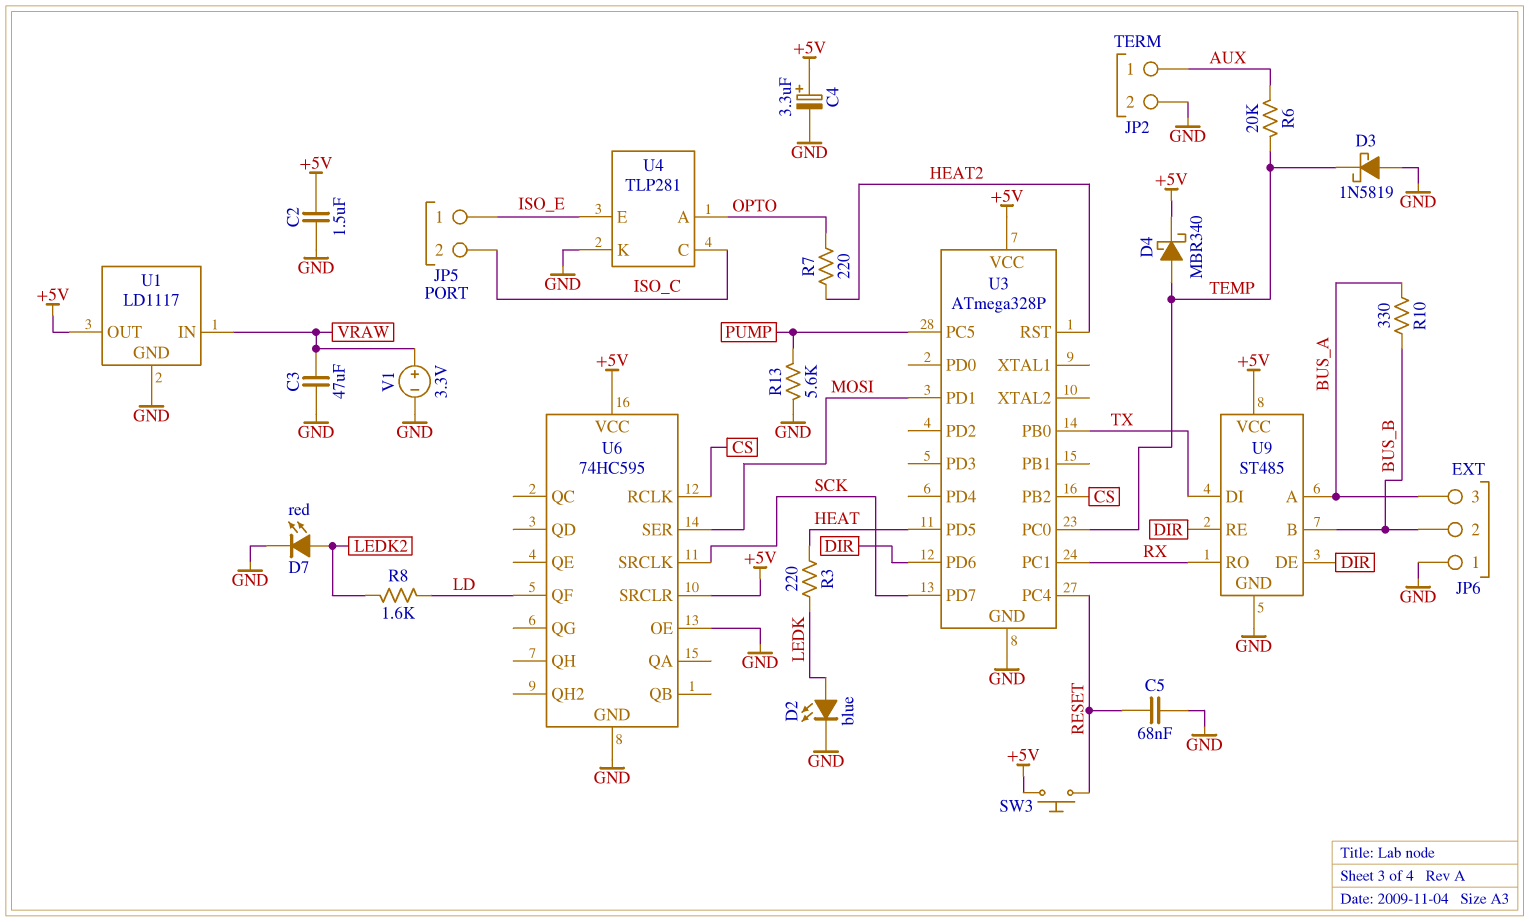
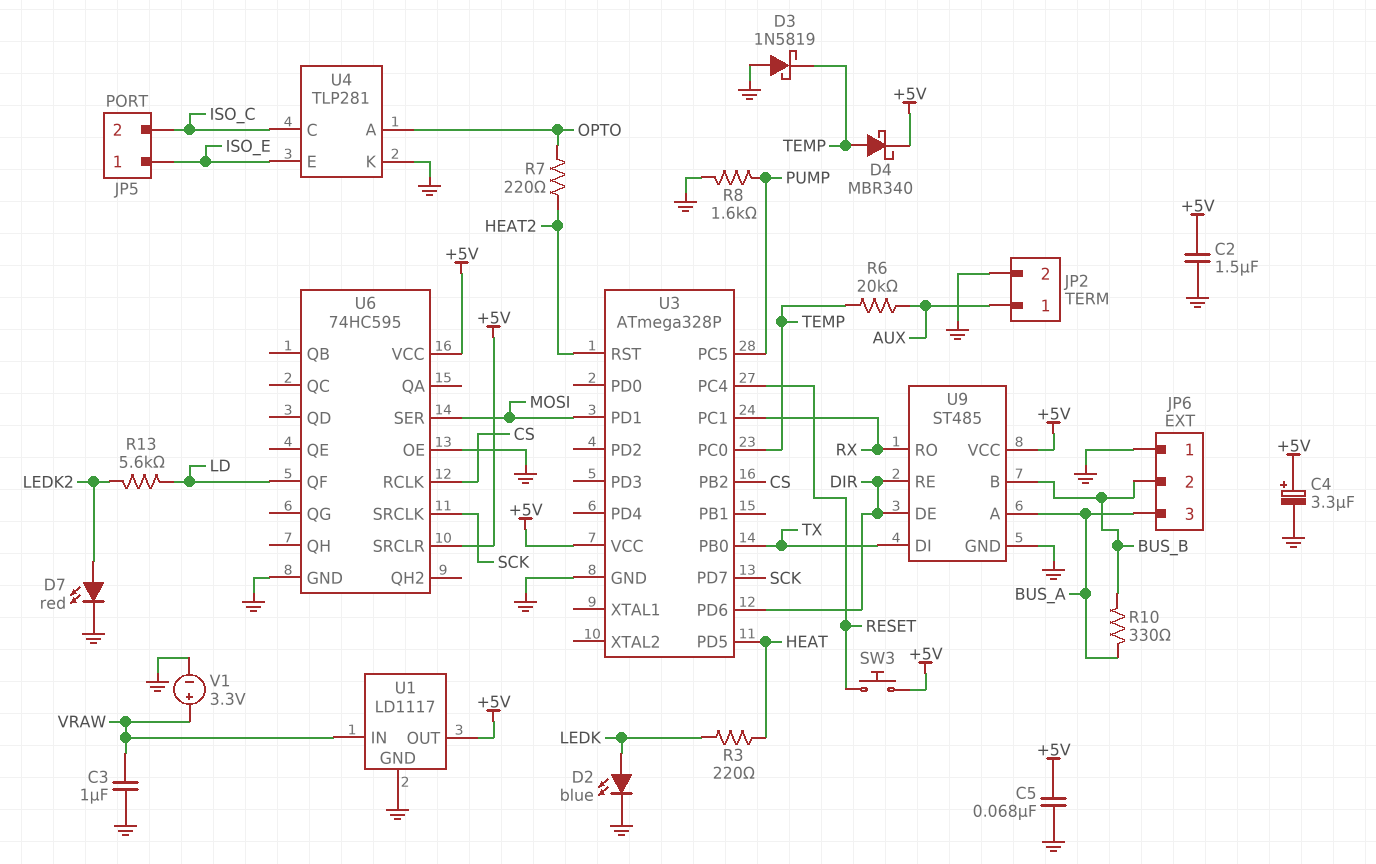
C3: 47uF (GND, VRAW) -> 1uF (GND, VRAW)
C5: 68nF (GND, RESET) -> 68nF (+5V, GND)
R8: 1.6k (LD, LEDK2) -> 1.6k (GND, PUMP)
R13: 5.6k (GND, PUMP) -> 5.6k (LD, LEDK2)

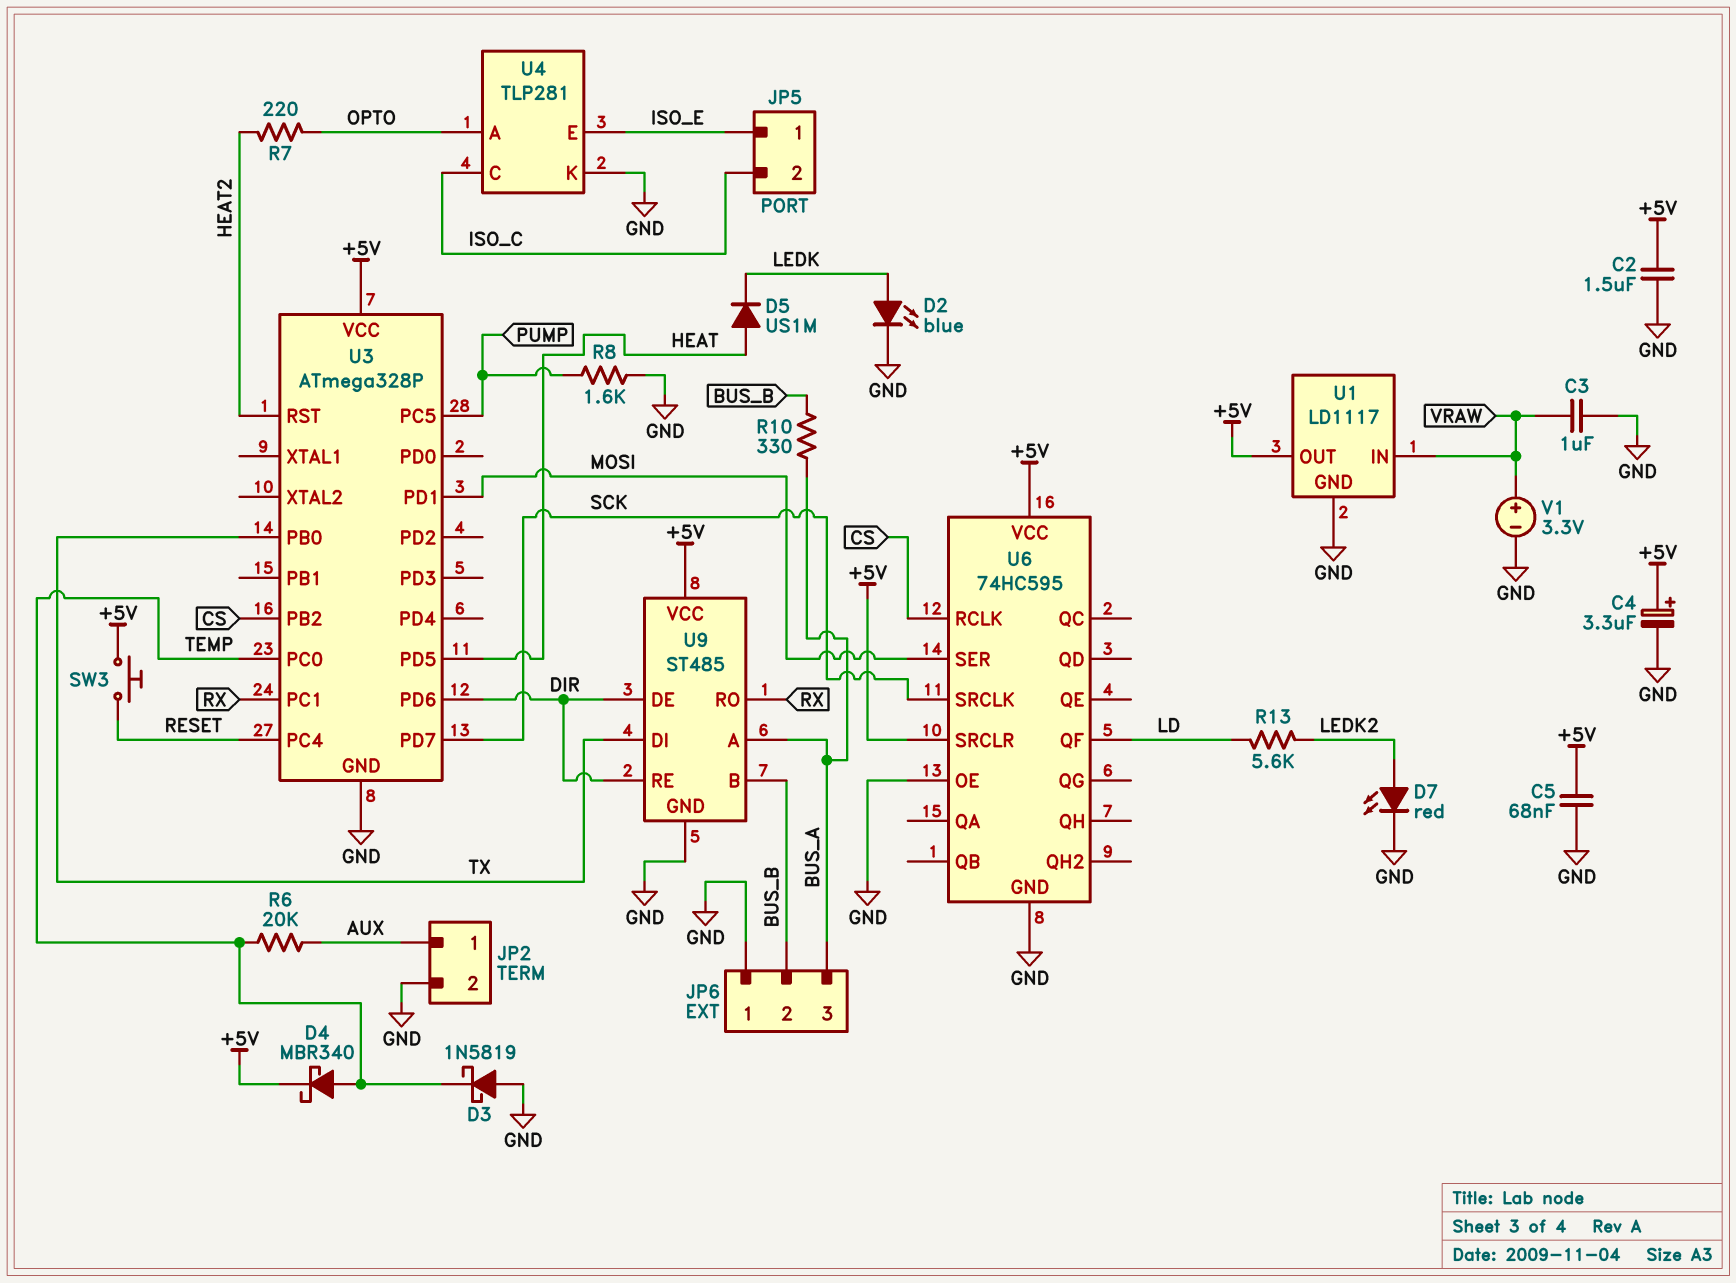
D5: none -> diode US1M (A HEAT, K LEDK)
R3: 220 (HEAT, LEDK) -> none

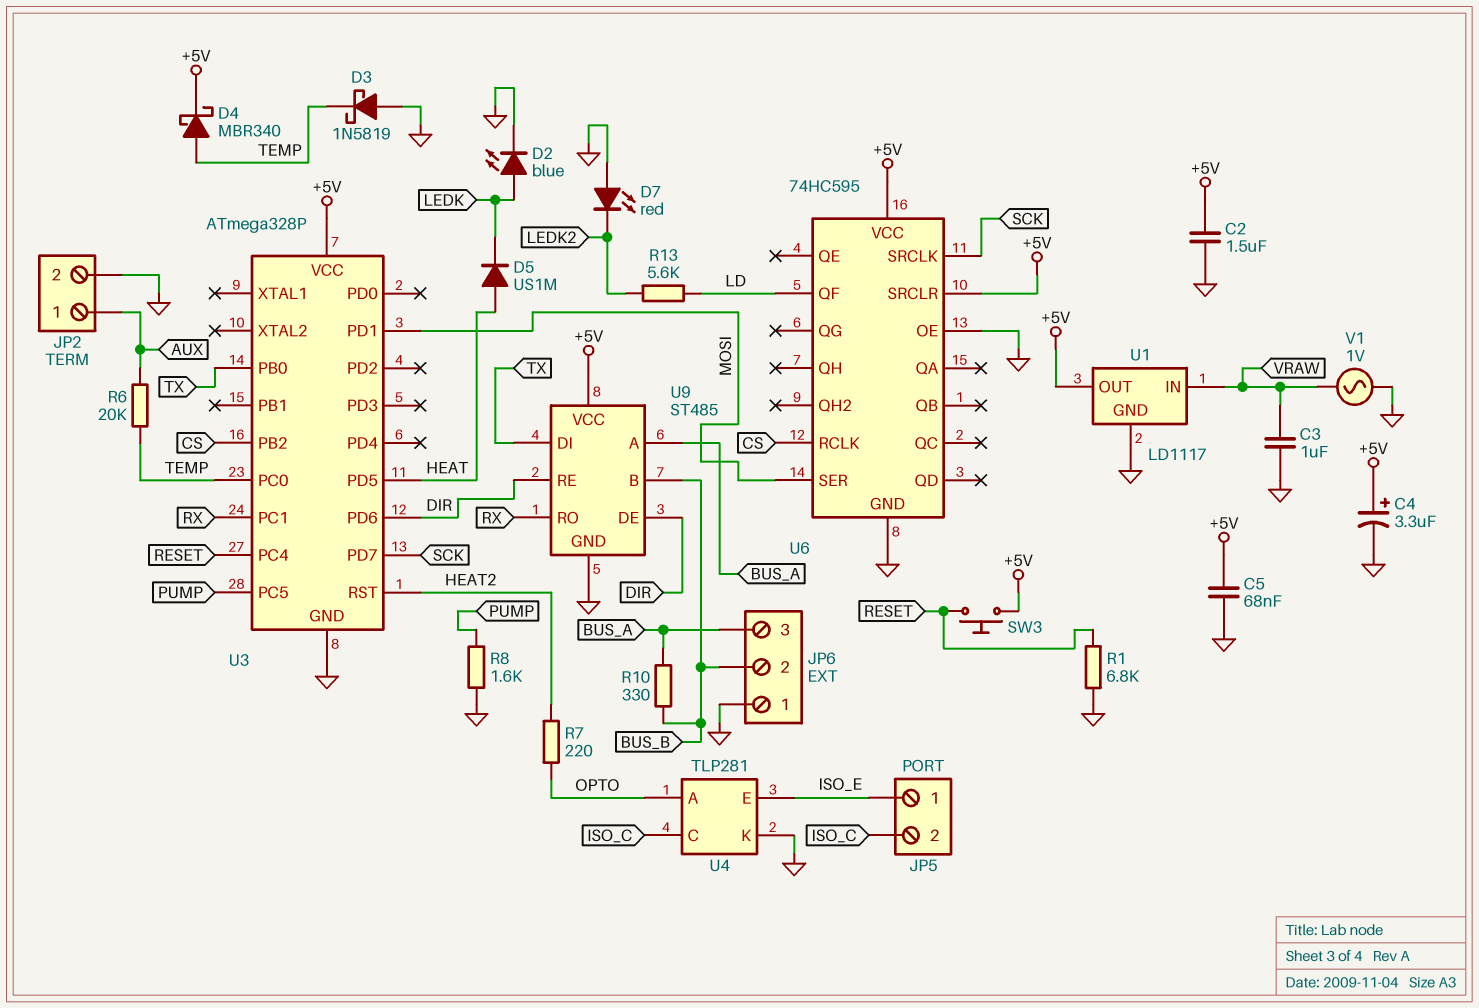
D7: LED red (A LEDK2, K GND) -> LED red (A GND, K LEDK2)
R1: none -> 6.8k (GND, RESET)
V1: 3.3V (plus VRAW, minus GND) -> AC 1V (GND, VRAW)

